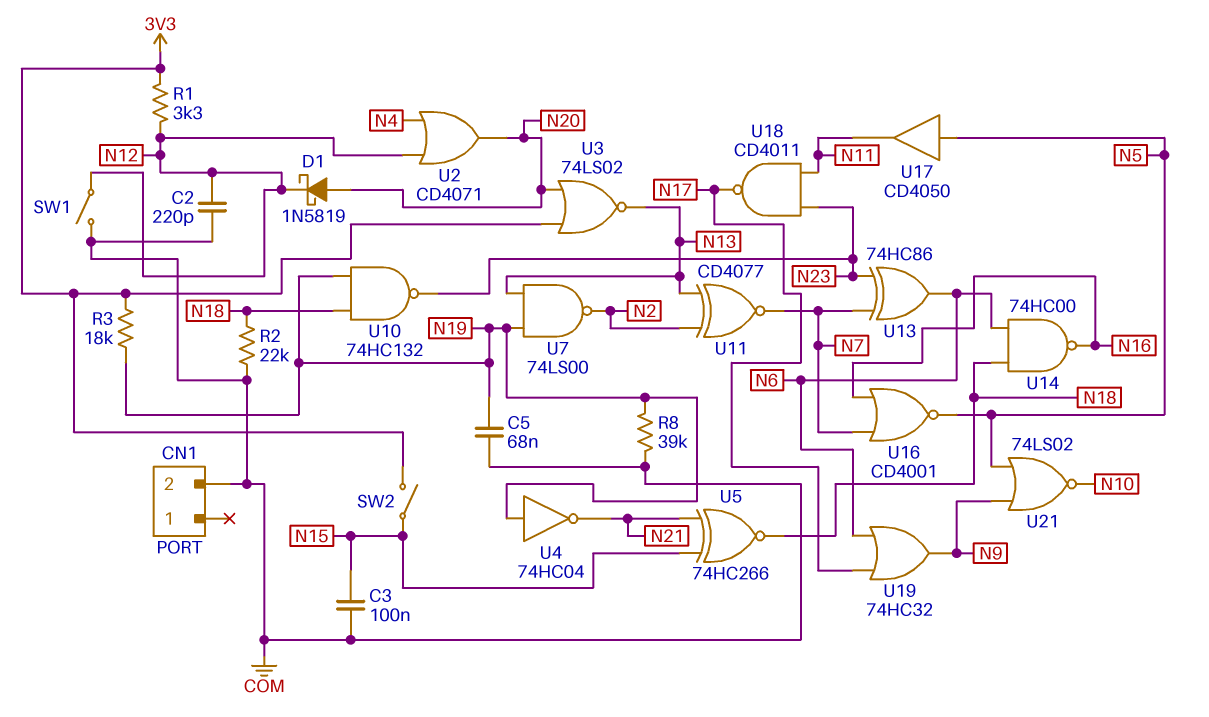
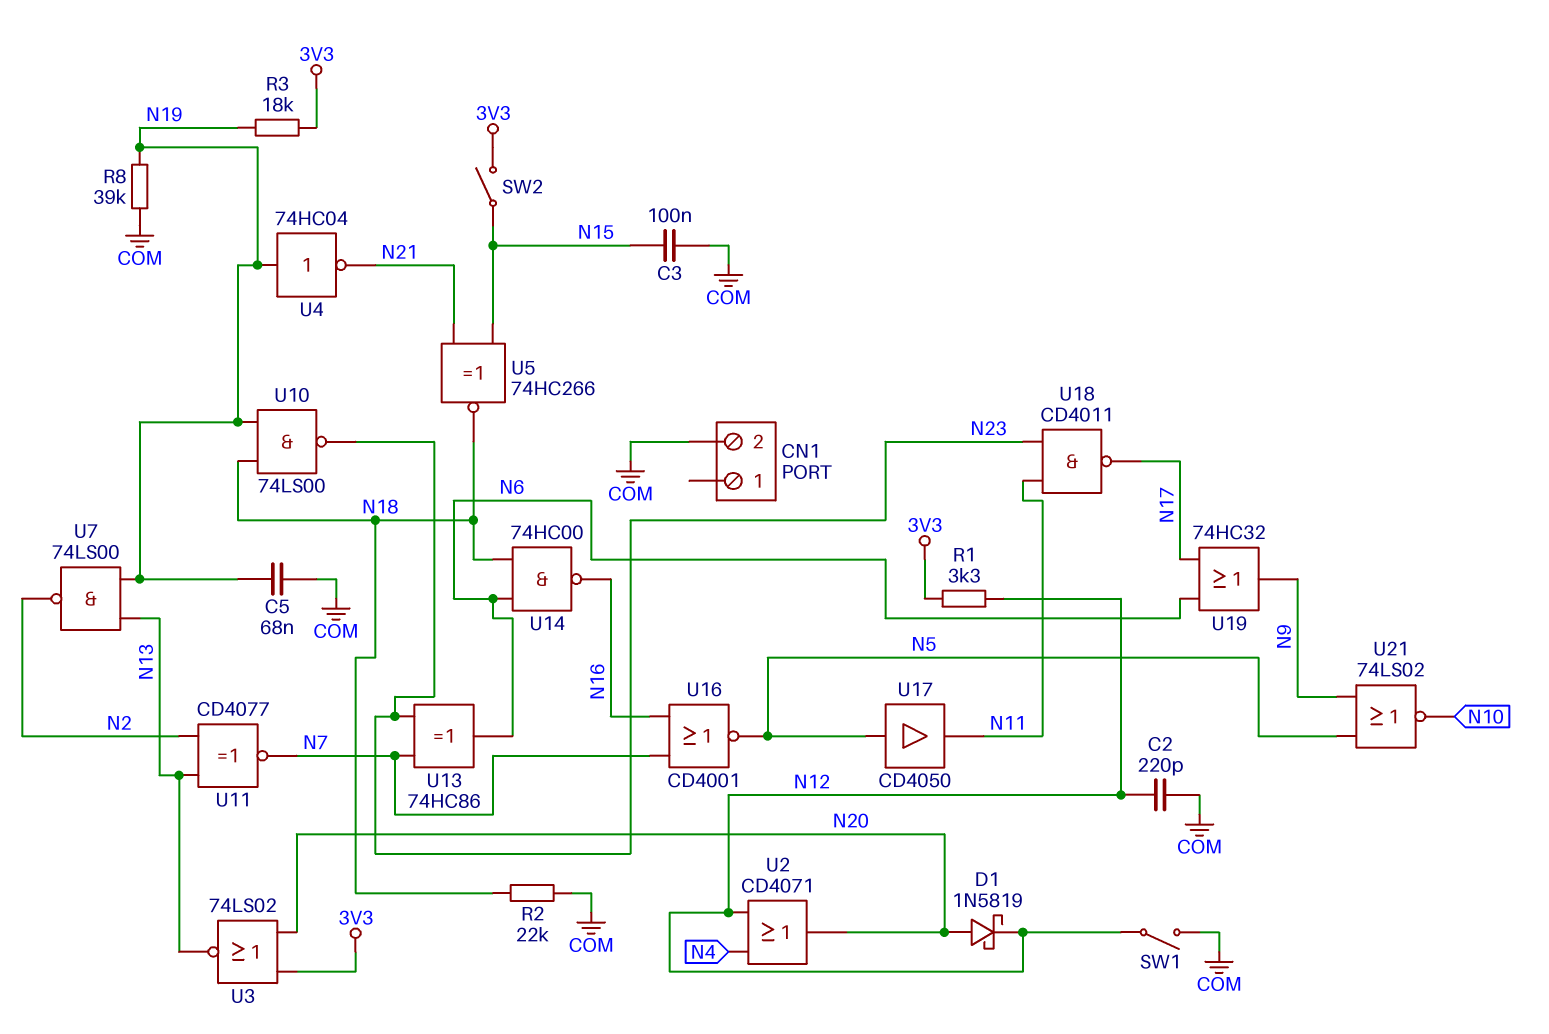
U10: NAND 74HC132 (in N18, in N19, out N23) -> NAND 74LS00 (in N18, in N19, out N23)

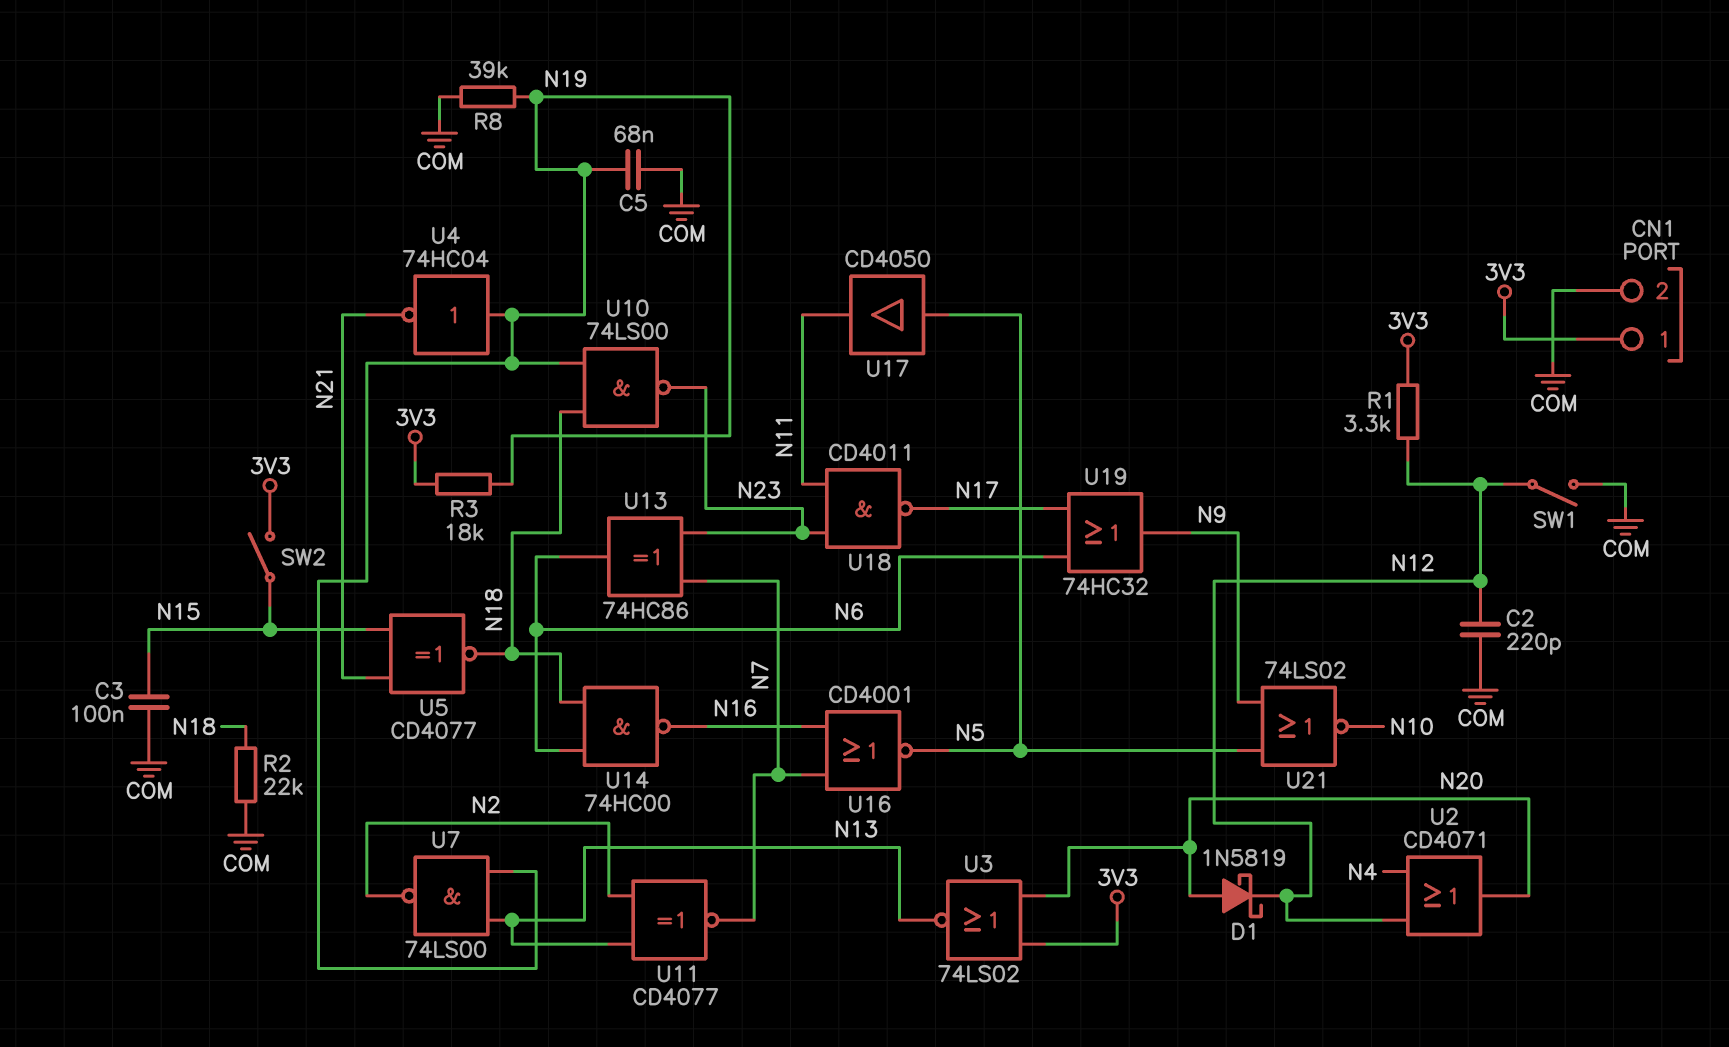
CN1 pin 1: none -> 3V3
U5: XNOR 74HC266 (in N15, in N21, out N18) -> XNOR CD4077 (in N15, in N21, out N18)

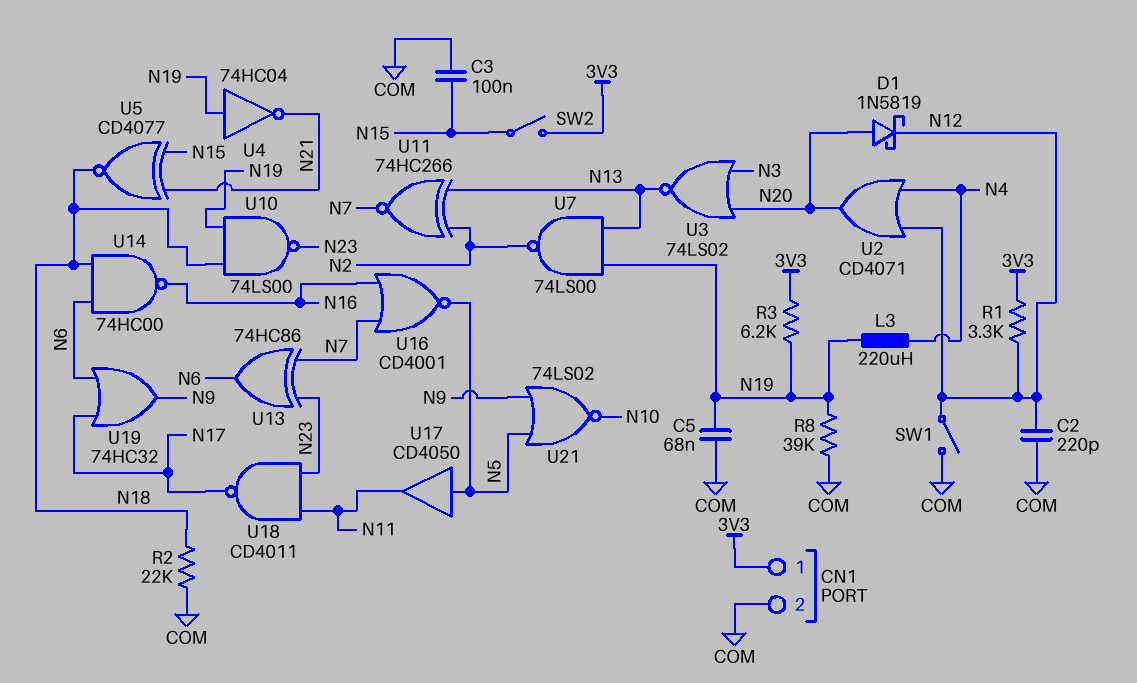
L3: none -> 220uH (N4, N19)
R3: 18k (3V3, N19) -> 6.2k (3V3, N19)
U3: NOR 74LS02 (in 3V3, in N20, out N13) -> NOR 74LS02 (in N3, in N20, out N13)
U11: XNOR CD4077 (in N2, in N13, out N7) -> XNOR 74HC266 (in N2, in N13, out N7)

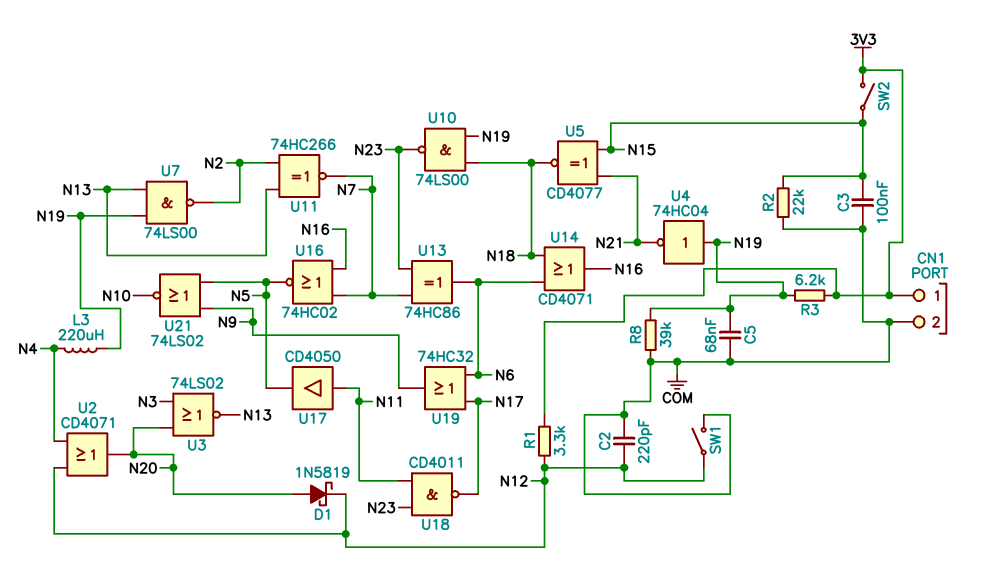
R2: 22k (COM, N18) -> 22k (COM, N15)
U14: NAND 74HC00 (in N6, in N18, out N16) -> OR CD4071 (in N6, in N18, out N16)
U16: NOR CD4001 (in N7, in N16, out N5) -> NOR 74HC02 (in N7, in N16, out N5)
U17: buffer CD4050 (in N5, out N11) -> buffer CD4050 (in N11, out N5)

